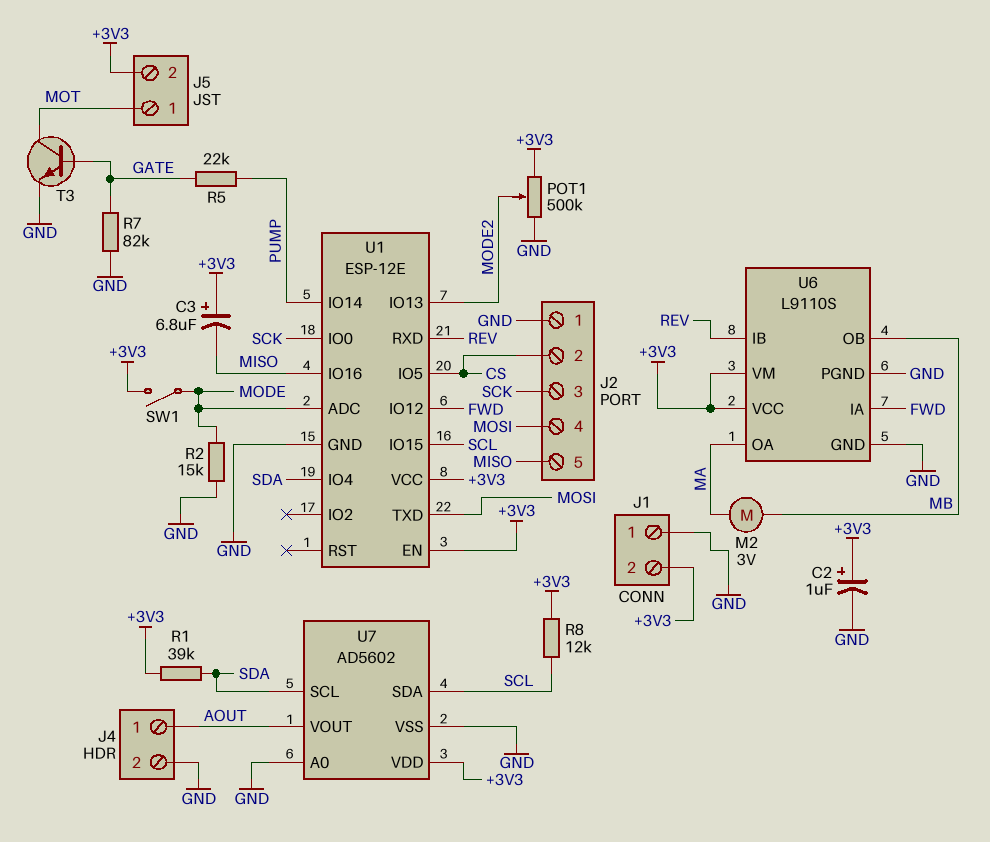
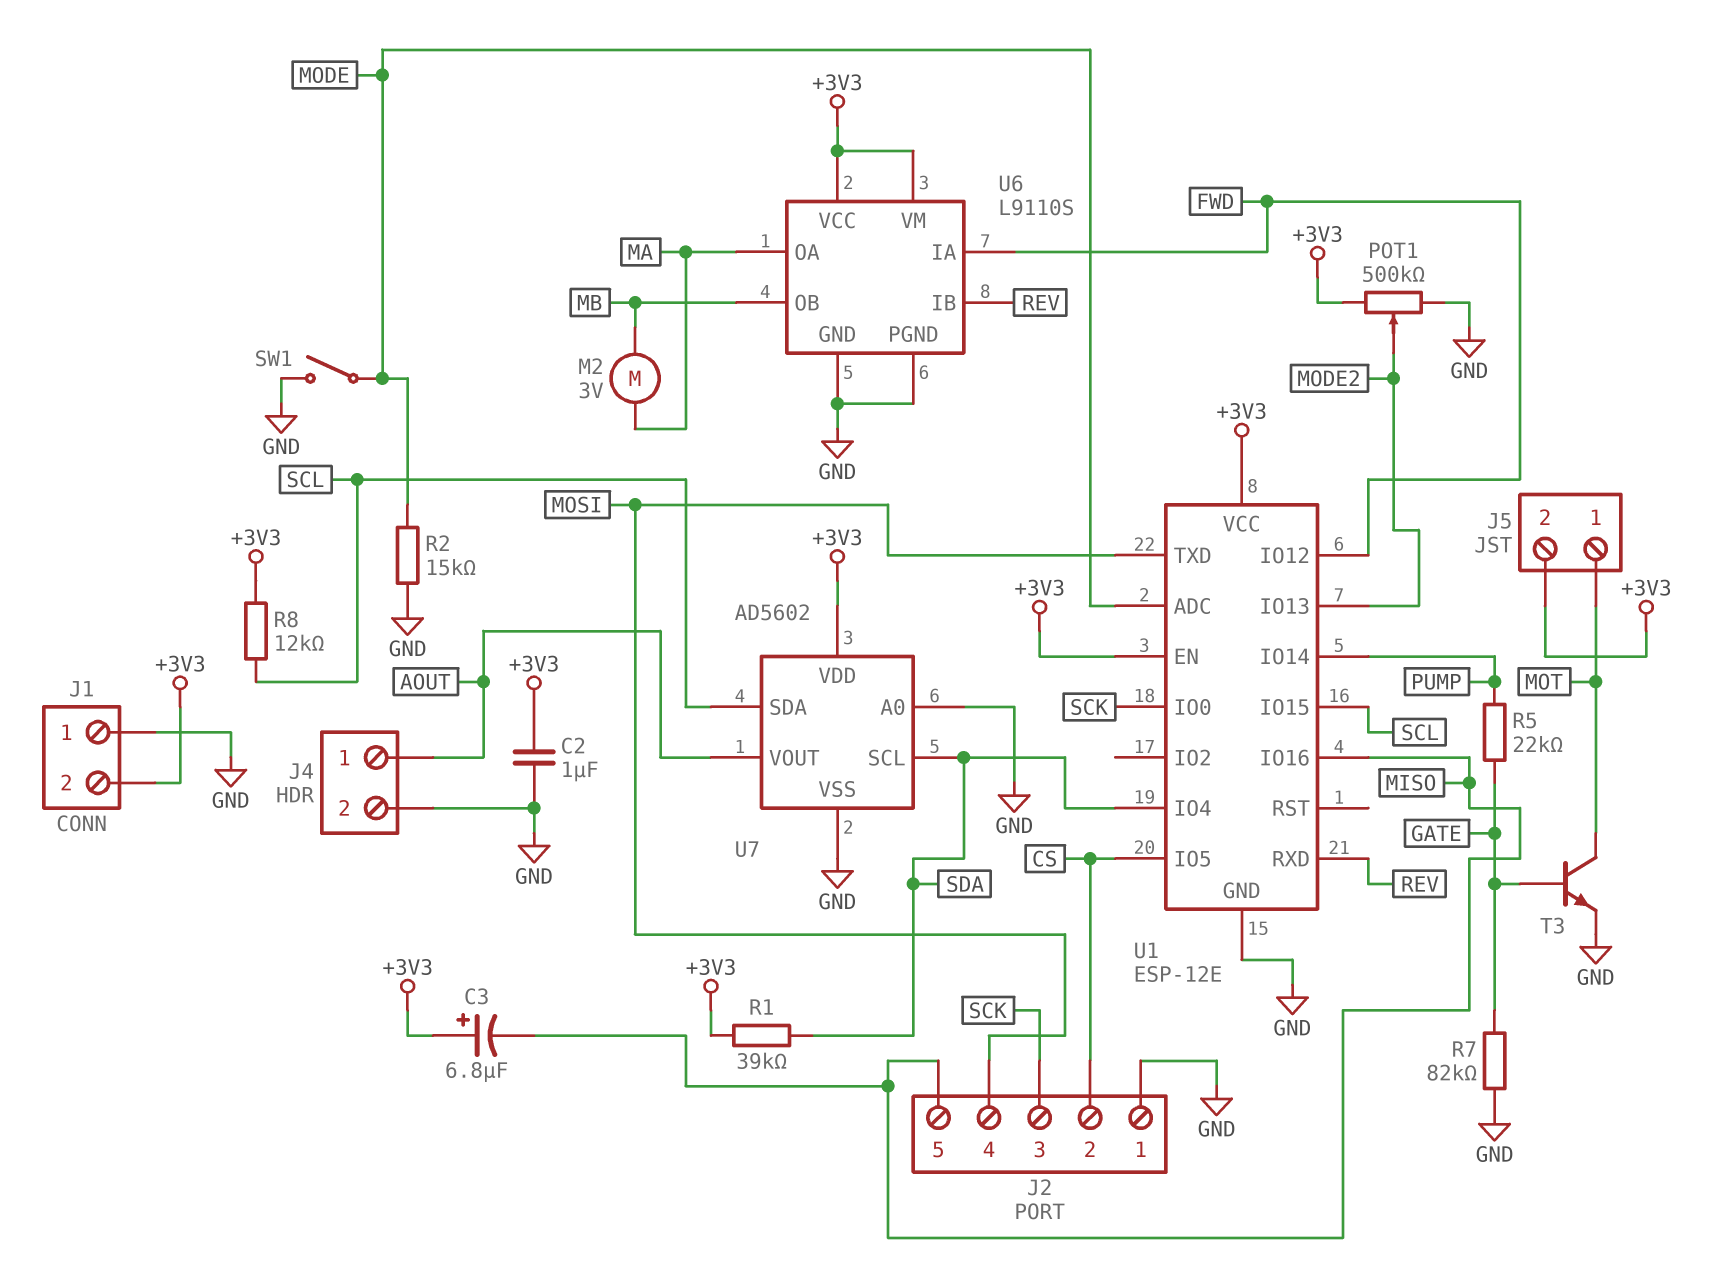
C2: 1uF (plus +3V3, minus GND) -> 1uF (+3V3, GND)
SW1: switch (+3V3, MODE) -> switch (GND, MODE)

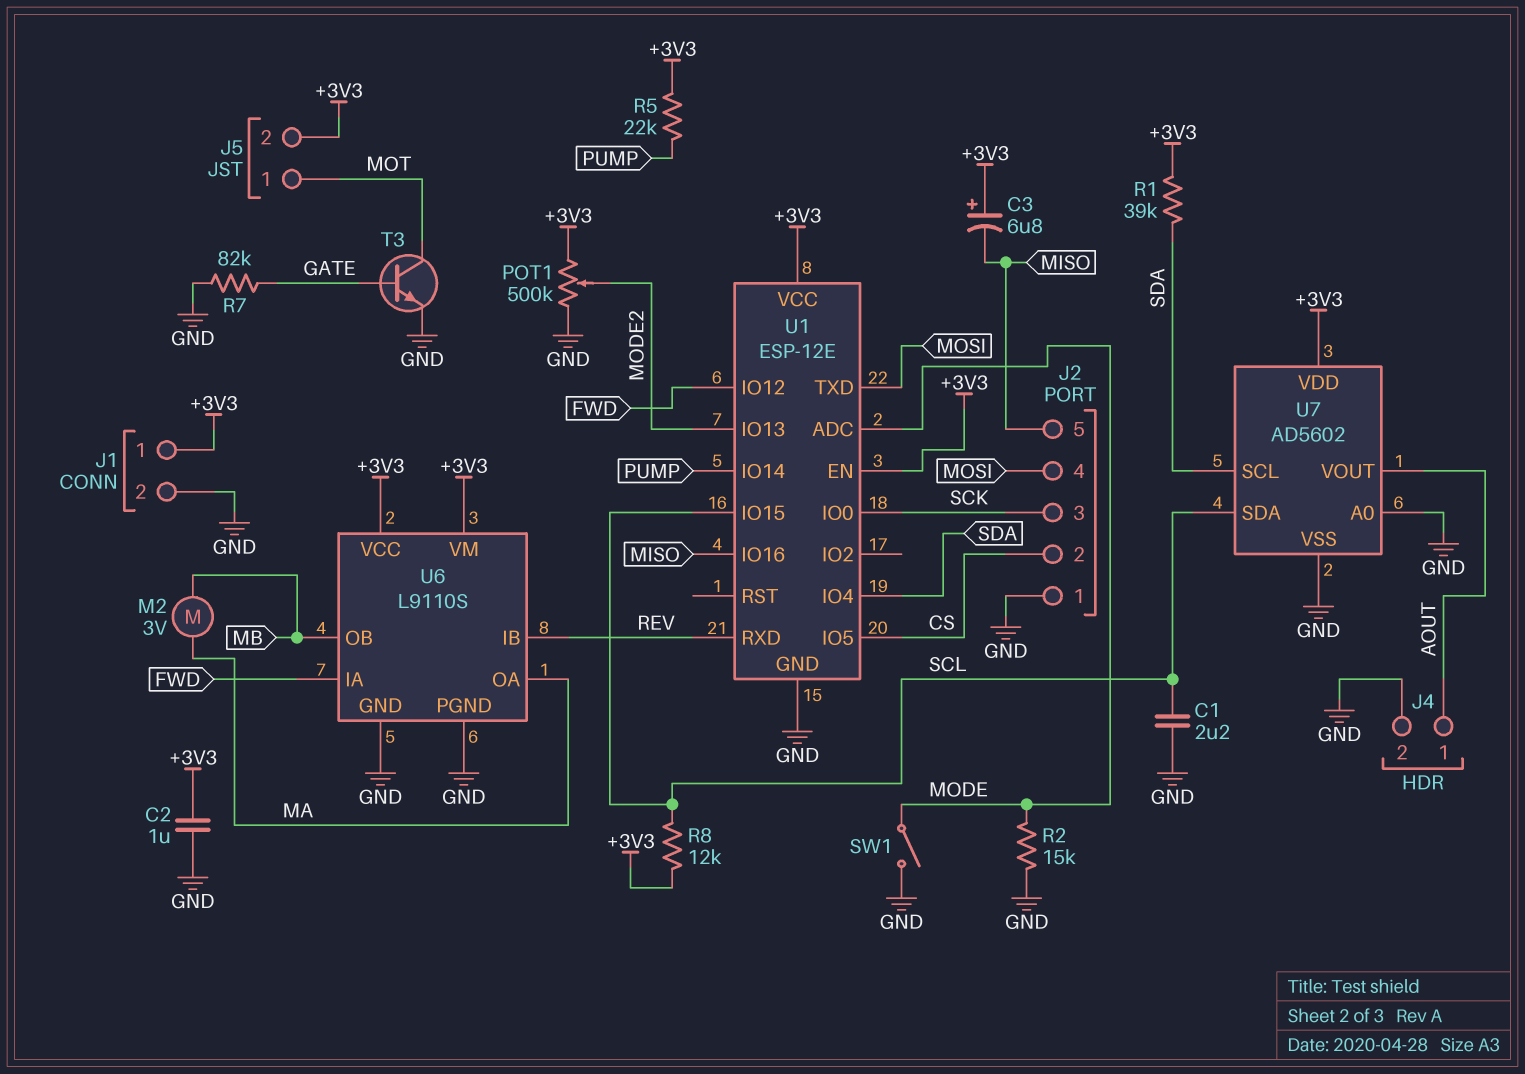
C1: none -> 2.2uF (GND, SCL)
J1 pin 1: GND -> +3V3
J1 pin 2: +3V3 -> GND
R5: 22k (GATE, PUMP) -> 22k (+3V3, PUMP)

